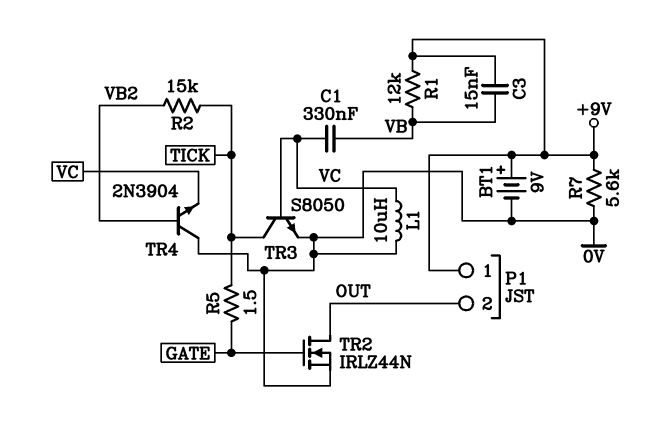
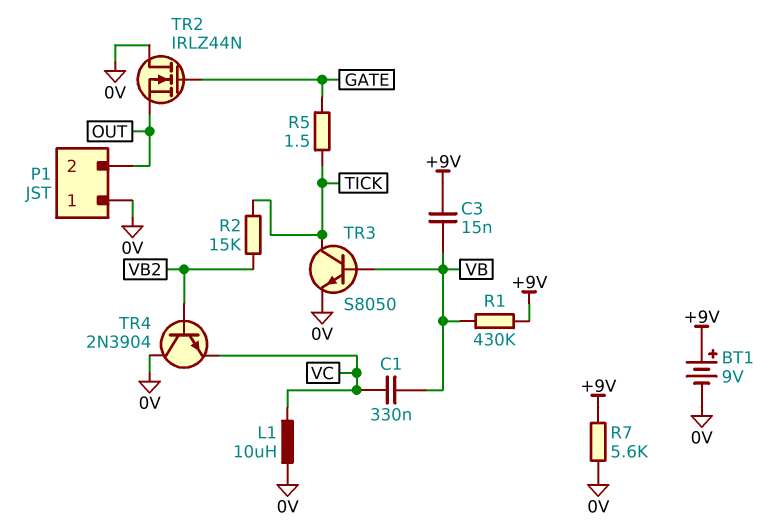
P1 pin 1: +9V -> 0V
R1: 12k (+9V, VB) -> 430k (+9V, VB)
TR2: NMOS IRLZ44N (G GATE, D OUT, S 0V) -> NMOS IRLZ44N (G GATE, D 0V, S OUT)
TR3: NPN S8050 (B VC, C TICK, E 0V) -> NPN S8050 (B VB, C TICK, E 0V)

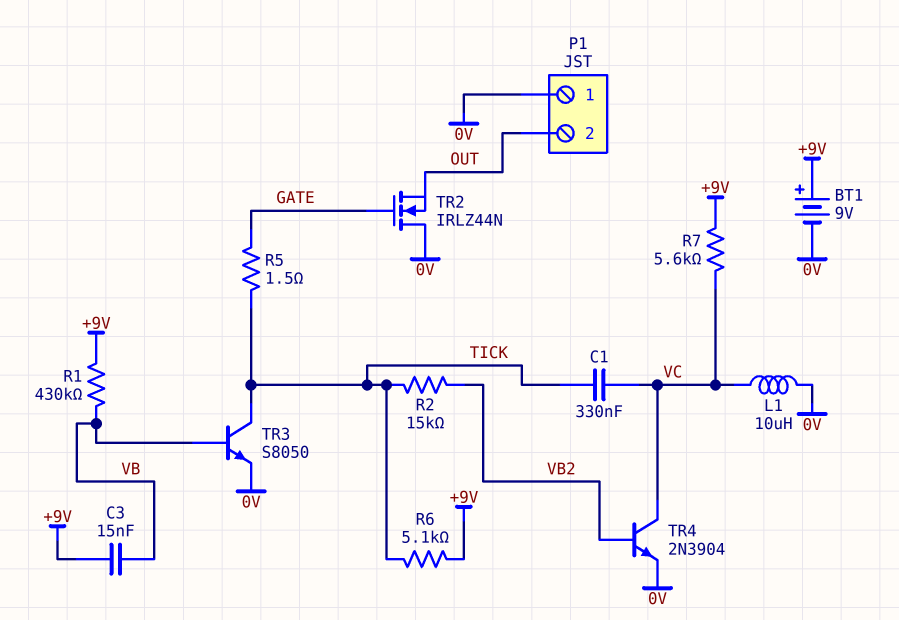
C1: 330nF (VB, VC) -> 330nF (TICK, VC)
R6: none -> 5.1k (+9V, TICK)
R7: 5.6k (+9V, 0V) -> 5.6k (+9V, VC)
TR4: NPN 2N3904 (B VB2, C 0V, E VC) -> NPN 2N3904 (B VB2, C VC, E 0V)

